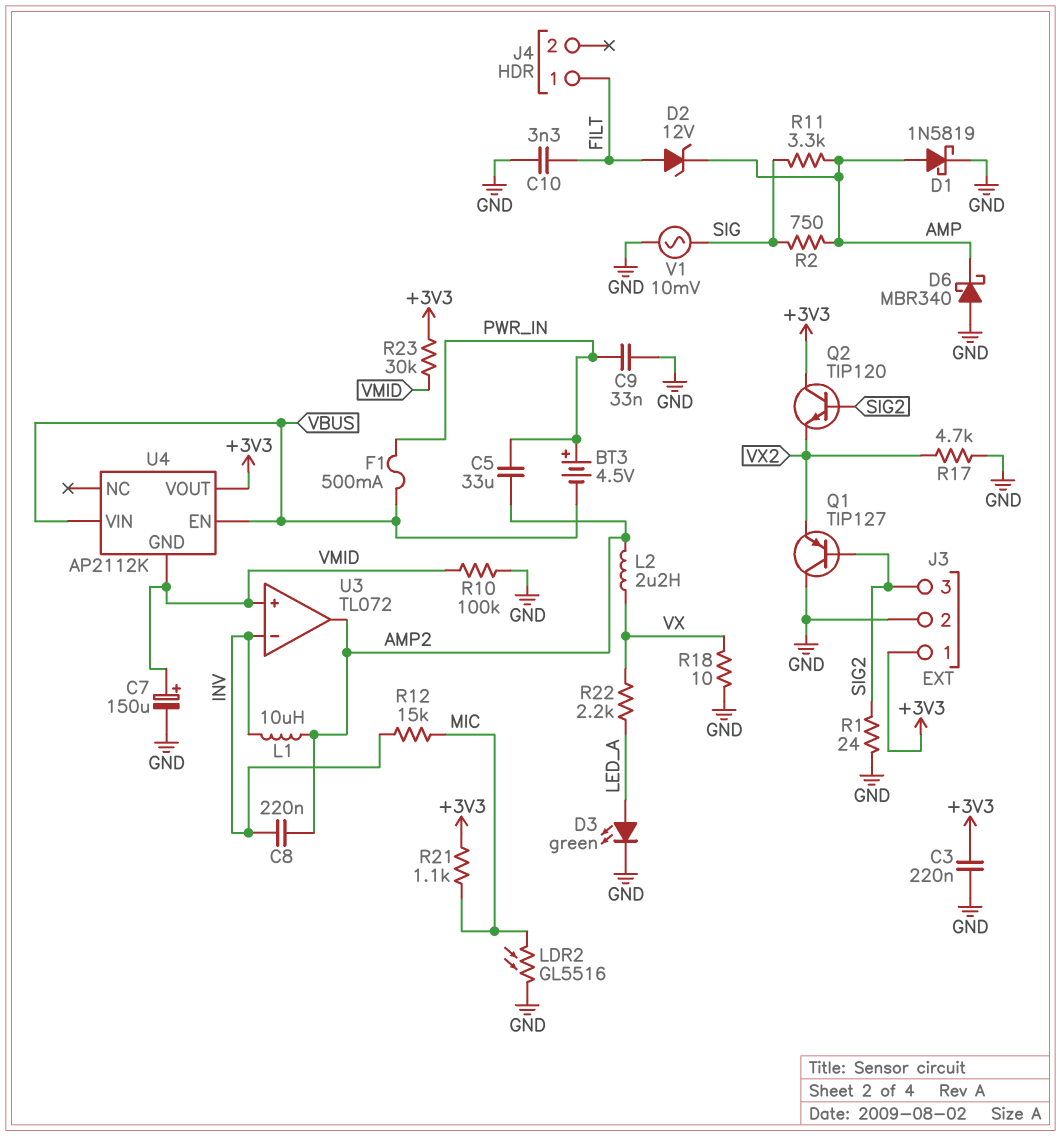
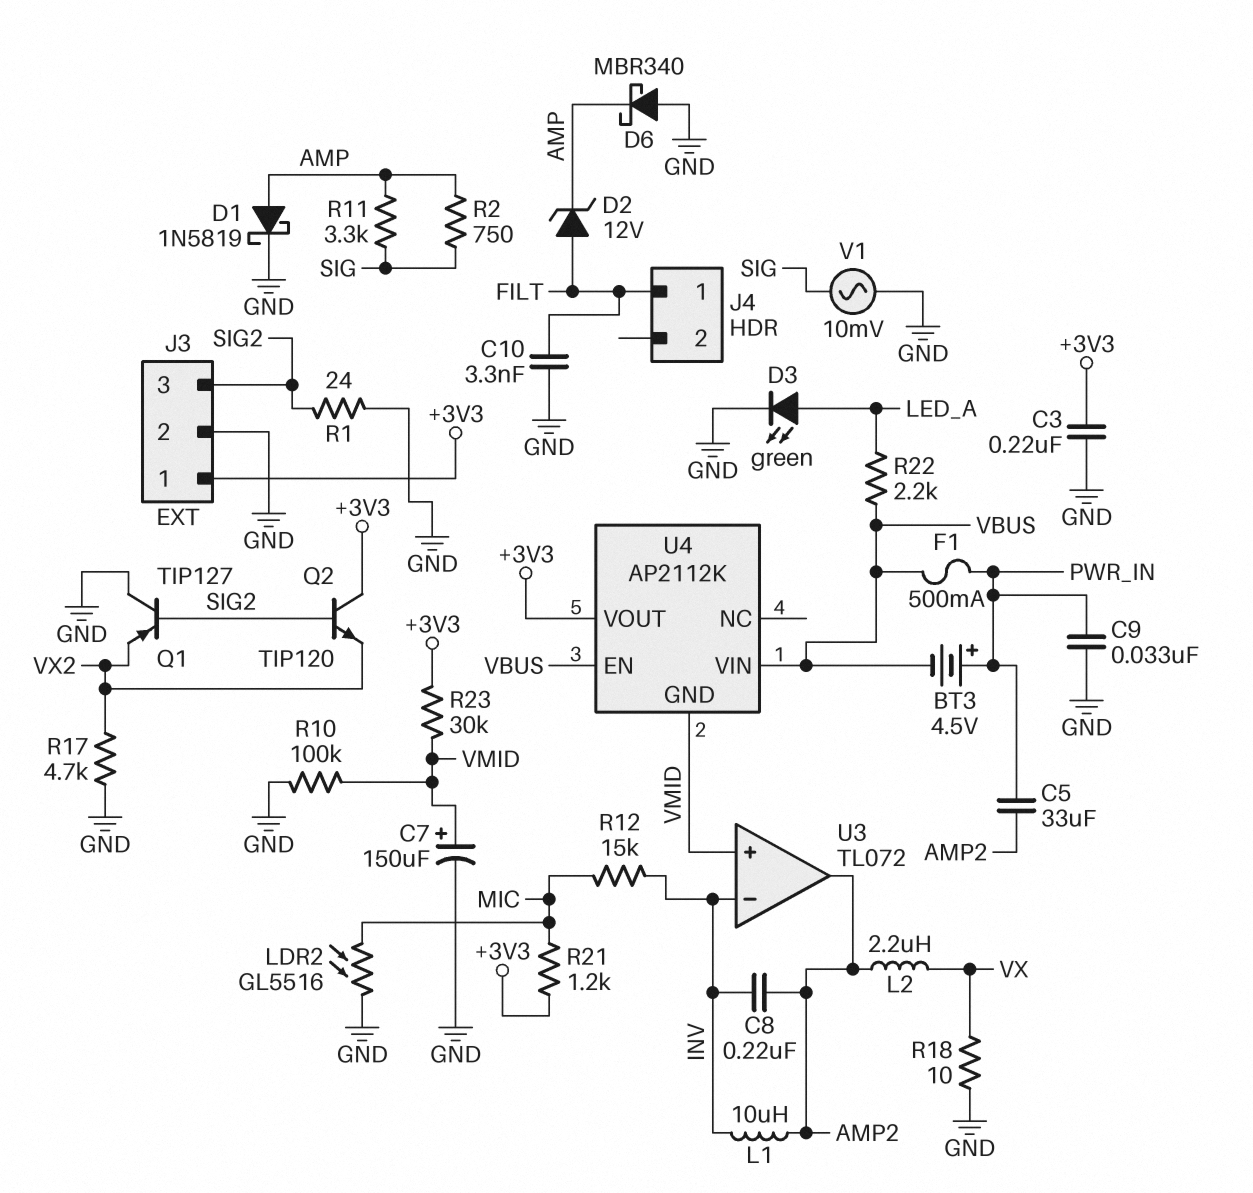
R21: 1.1k (+3V3, MIC) -> 1.2k (+3V3, MIC)
R22: 2.2k (LED_A, VX) -> 2.2k (LED_A, VBUS)

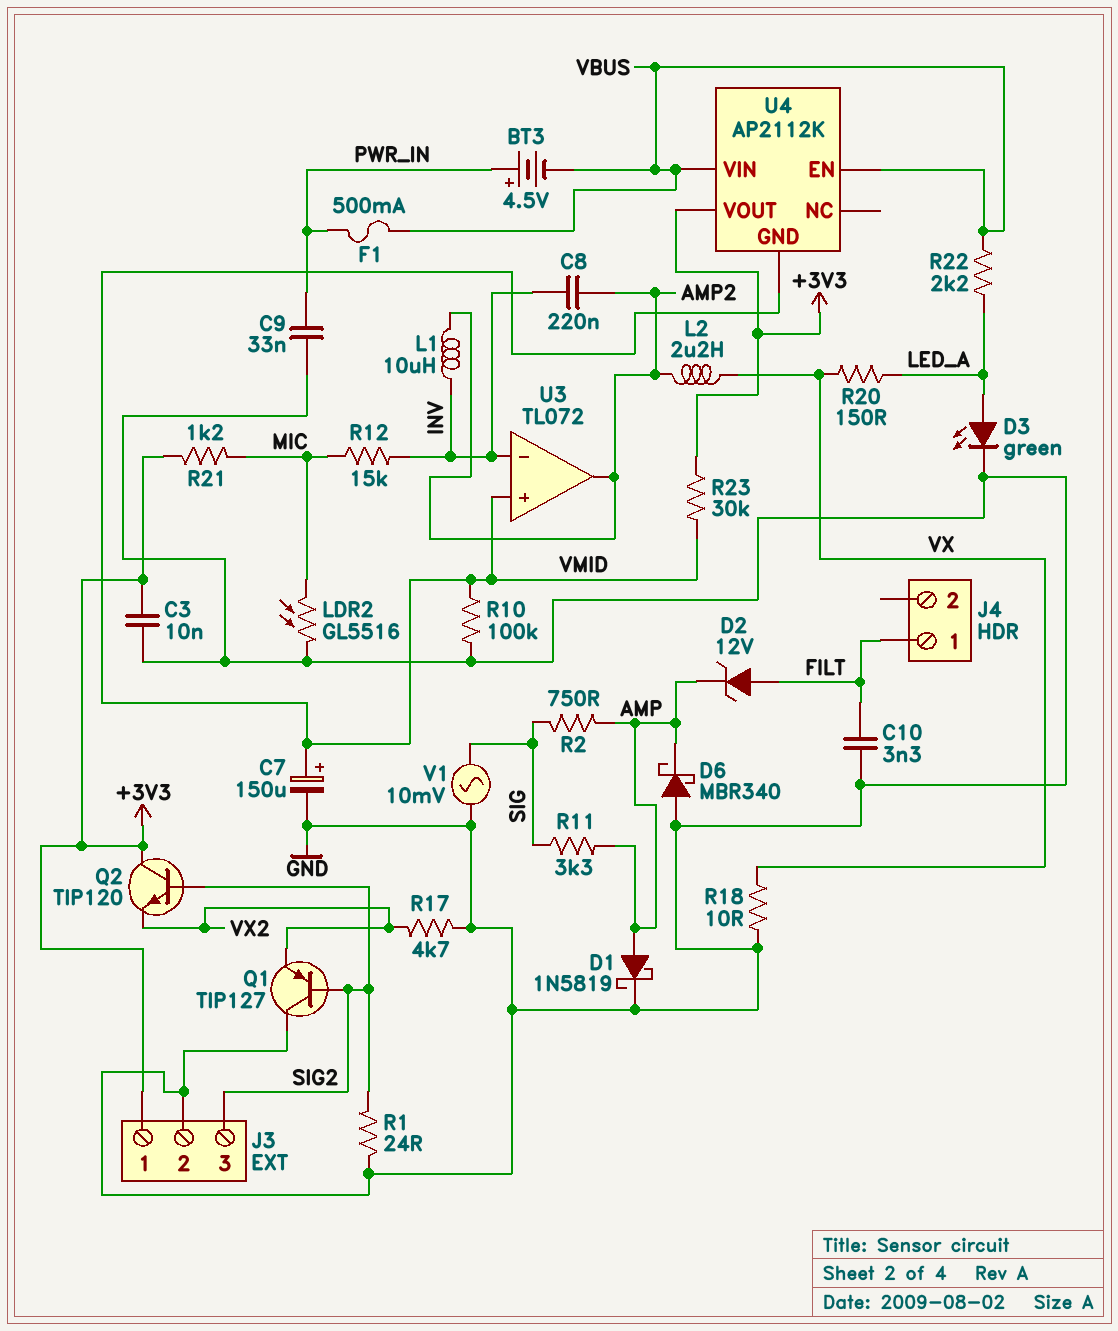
C3: 220nF (+3V3, GND) -> 10nF (+3V3, GND)
C5: 33uF (AMP2, PWR_IN) -> none
R20: none -> 150 (LED_A, VX)

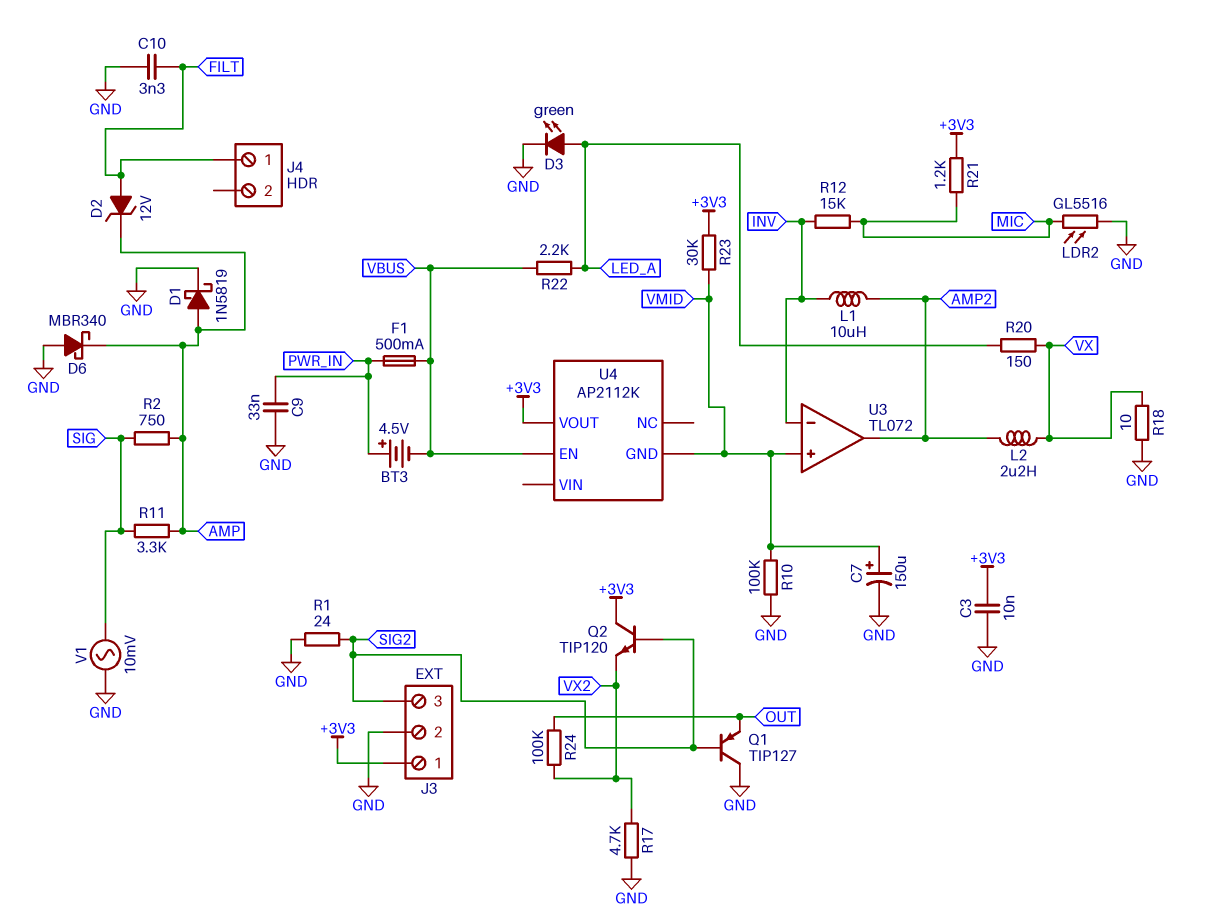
C8: 220nF (AMP2, INV) -> none
Q1: PNP TIP127 (B SIG2, C GND, E VX2) -> PNP TIP127 (B SIG2, C GND, E OUT)
R24: none -> 100k (OUT, VX2)
U4 pin VIN: VBUS -> none

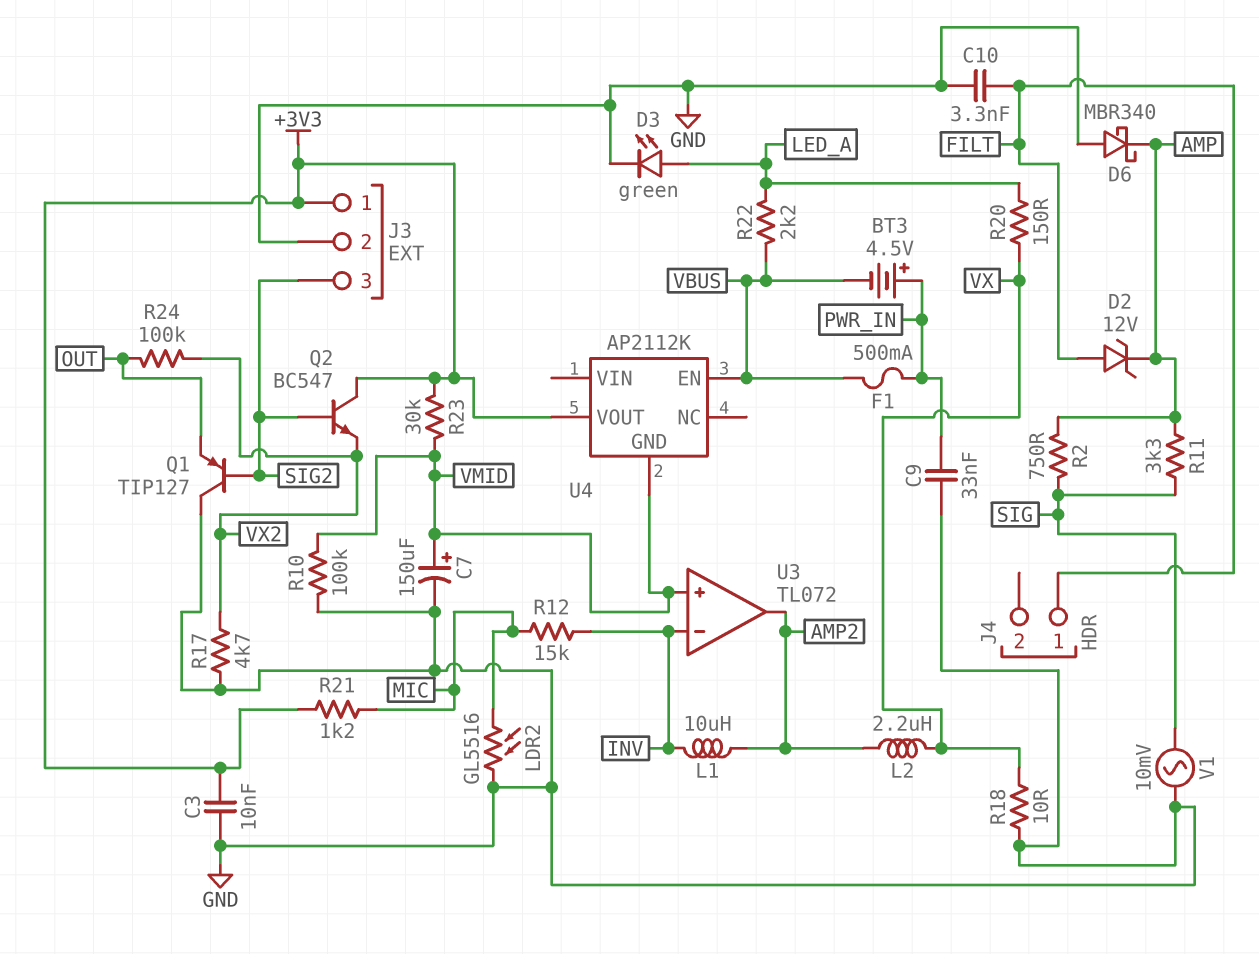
D1: schottky 1N5819 (A AMP, K GND) -> none
Q2: NPN TIP120 (B SIG2, C +3V3, E VX2) -> NPN BC547 (B SIG2, C +3V3, E VX2)
R1: 24 (GND, SIG2) -> none

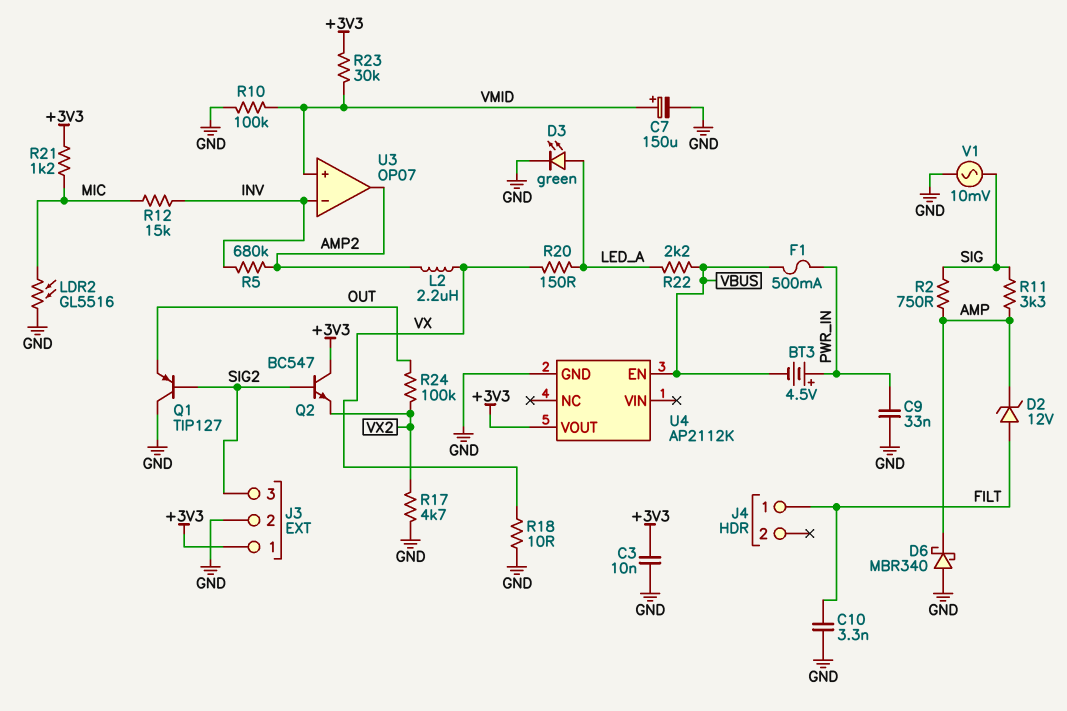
L1: 10uH (AMP2, INV) -> none
R5: none -> 680k (AMP2, INV)
U3: TL072 -> OP07
U4 pin GND: VMID -> GND

